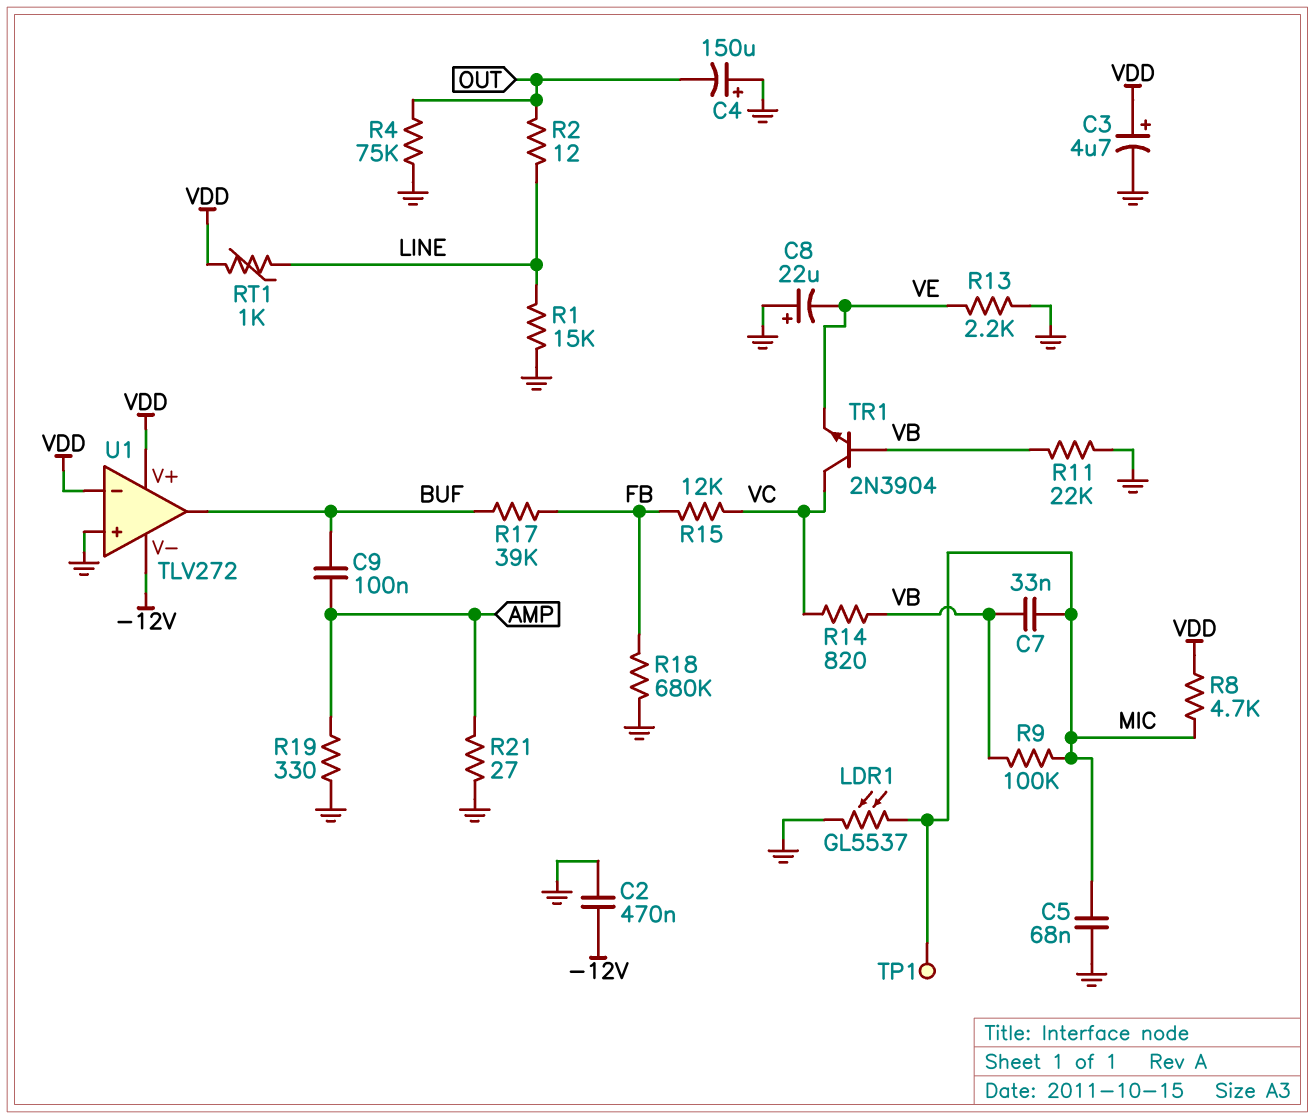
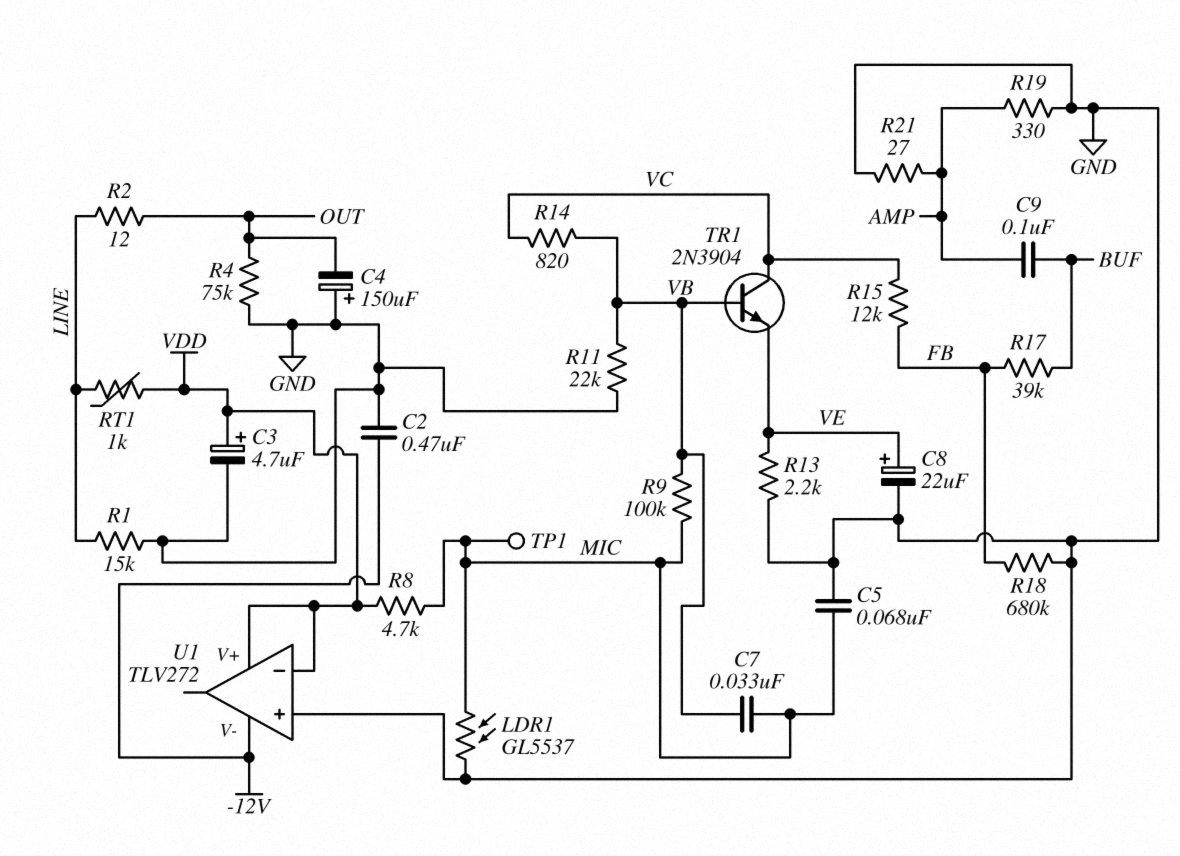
C8: 22uF (plus GND, minus VE) -> 22uF (plus VE, minus GND)
U1 pin out: BUF -> none

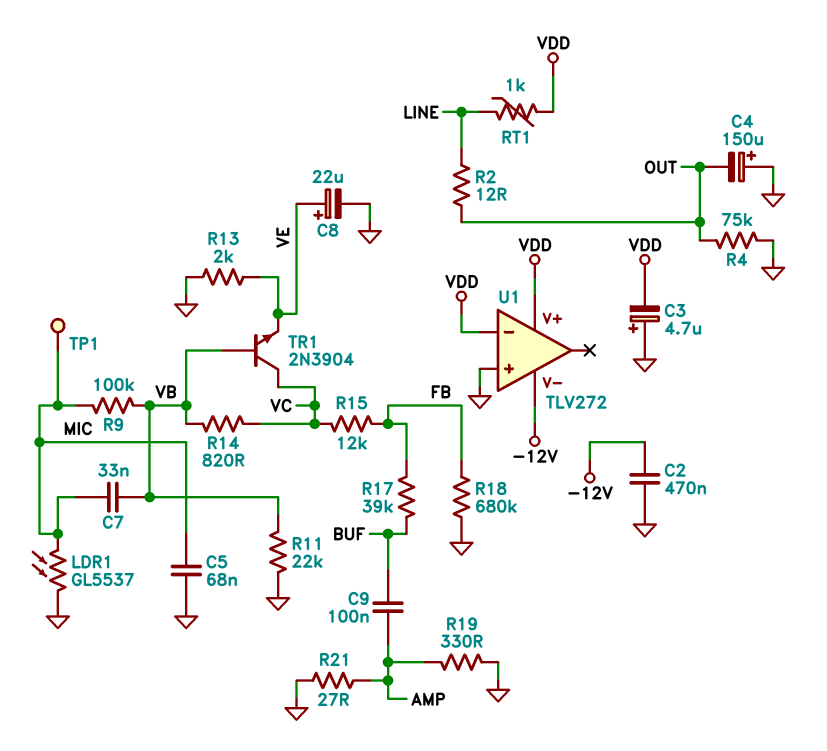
C3: 4.7uF (plus VDD, minus GND) -> 4.7uF (plus GND, minus VDD)
R1: 15k (GND, LINE) -> none
R8: 4.7k (MIC, VDD) -> none
R13: 2.2k (GND, VE) -> 2k (GND, VE)

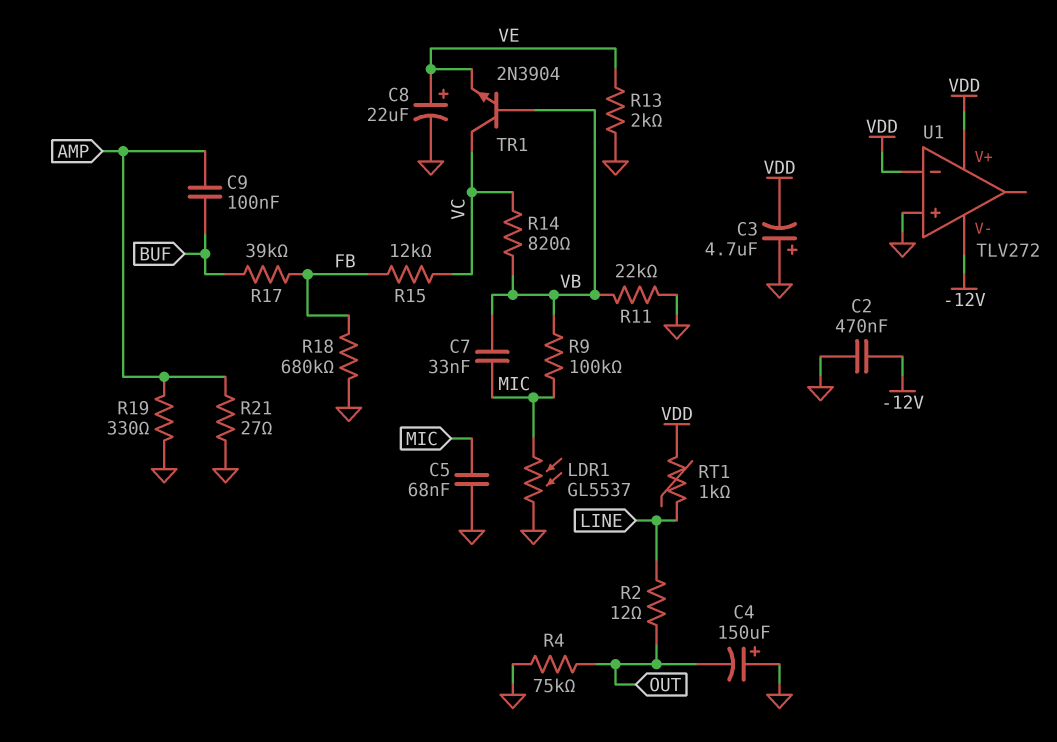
TP1: test point (MIC) -> none

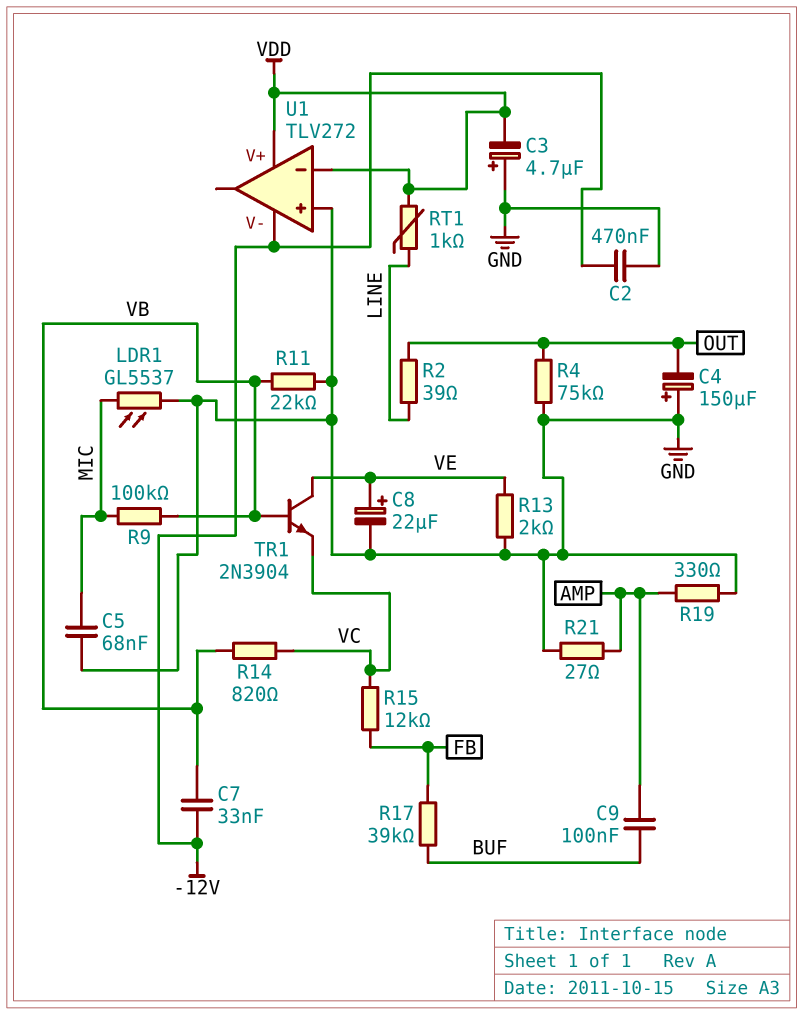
C7: 33nF (MIC, VB) -> 33nF (-12V, VB)
R2: 12 (LINE, OUT) -> 39 (LINE, OUT)
R18: 680k (FB, GND) -> none
TR1: NPN 2N3904 (B VB, C VC, E VE) -> NPN 2N3904 (B VB, C VE, E VC)

